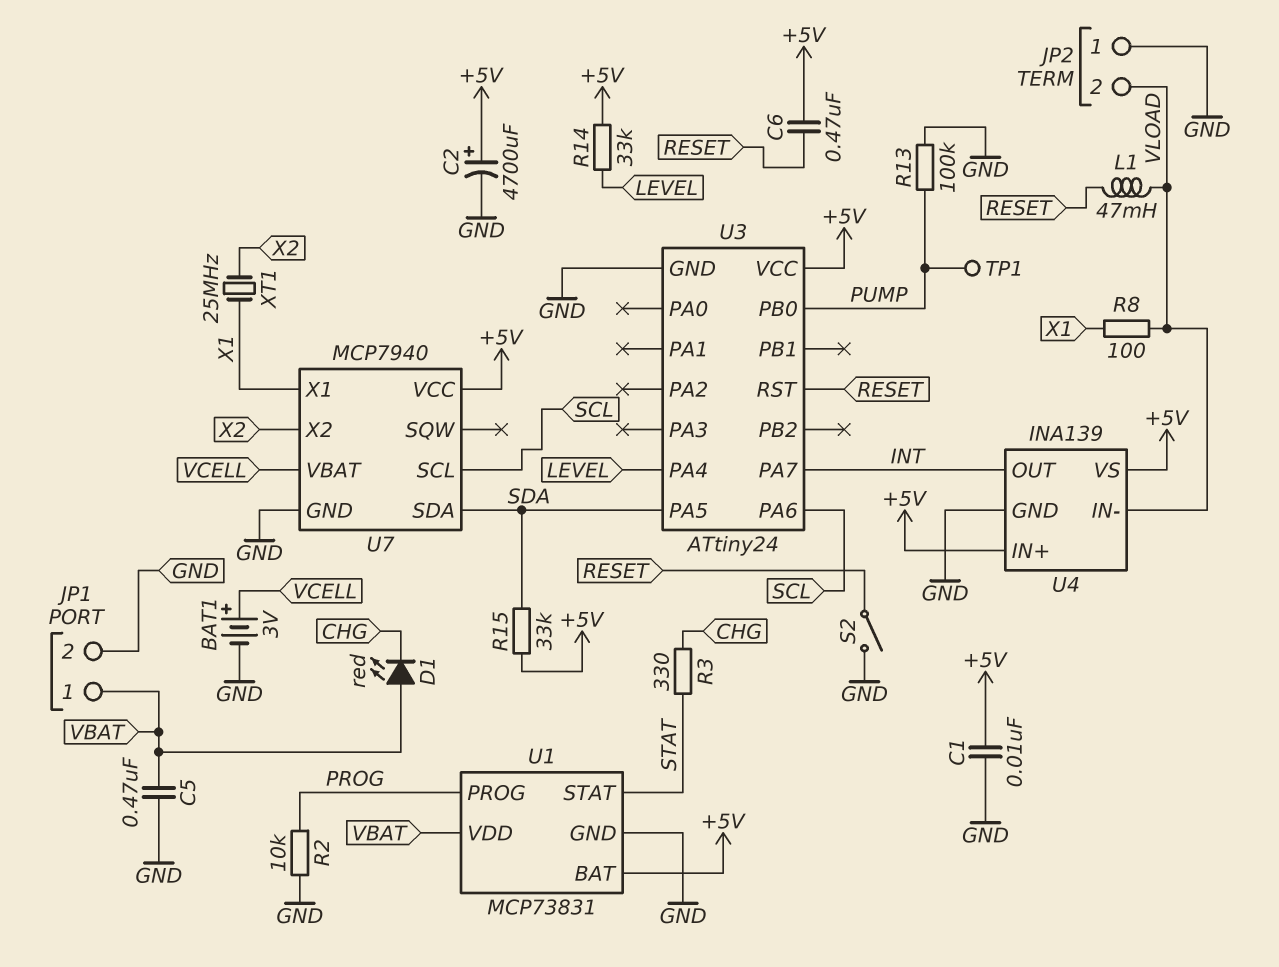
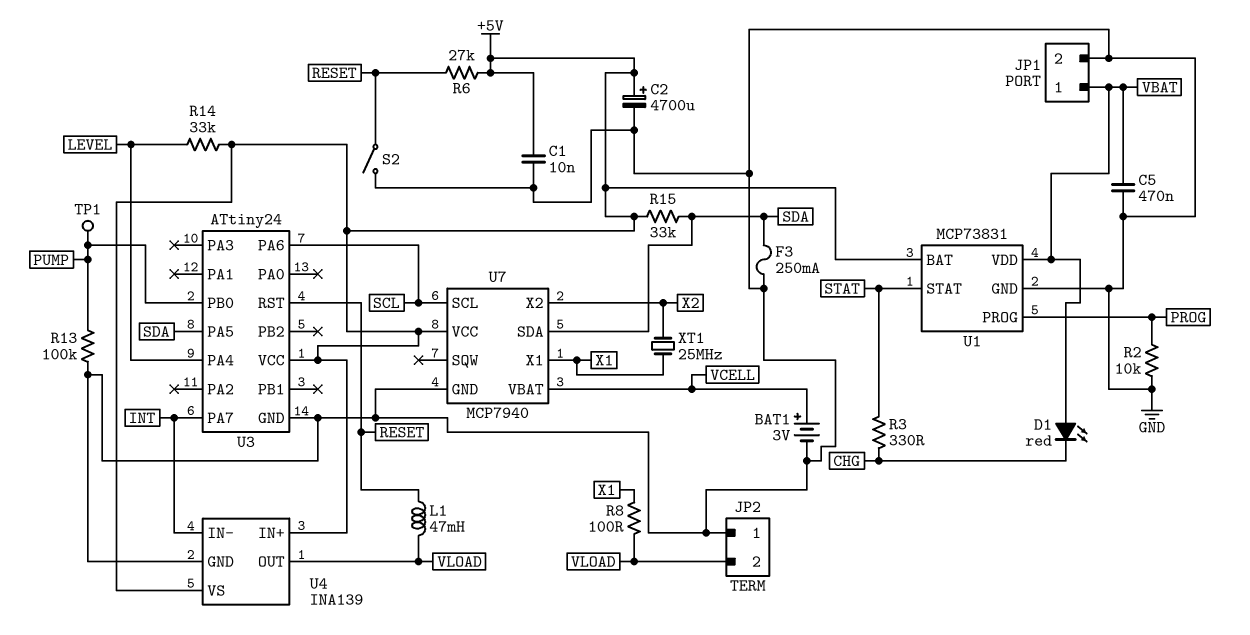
C6: 470nF (+5V, RESET) -> none
F3: none -> 250mA (GND, SDA)
R6: none -> 27k (+5V, RESET)
U4 pin IN-: VLOAD -> INT
U4 pin OUT: INT -> VLOAD

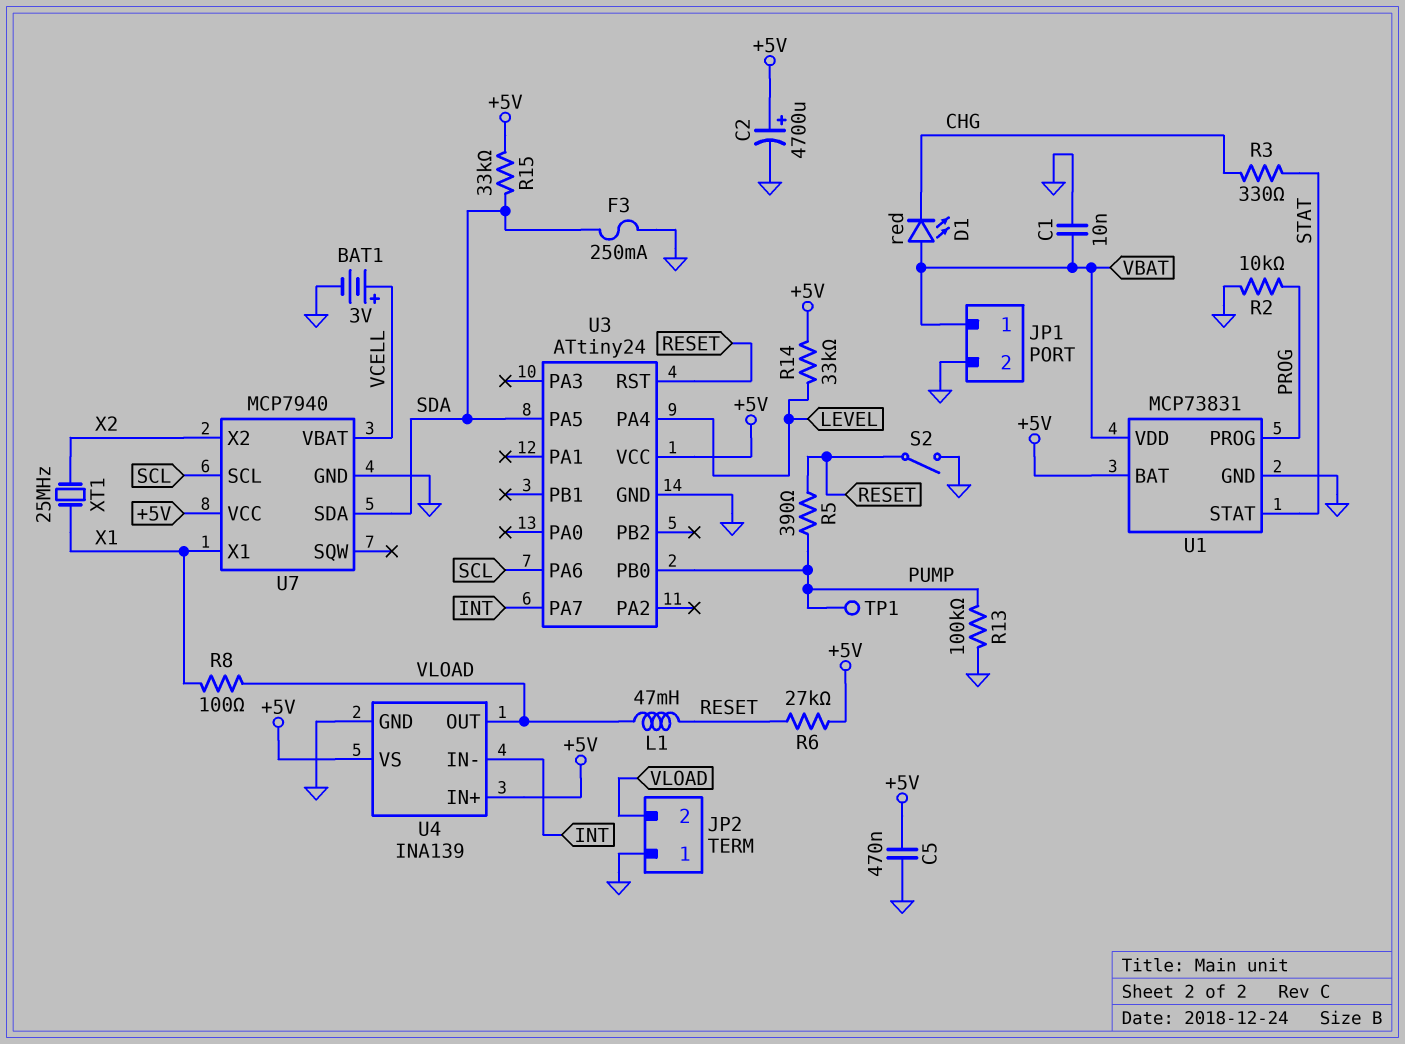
C1: 10nF (+5V, GND) -> 10nF (GND, VBAT)
C5: 470nF (GND, VBAT) -> 470nF (+5V, GND)
R5: none -> 390 (PUMP, RESET)

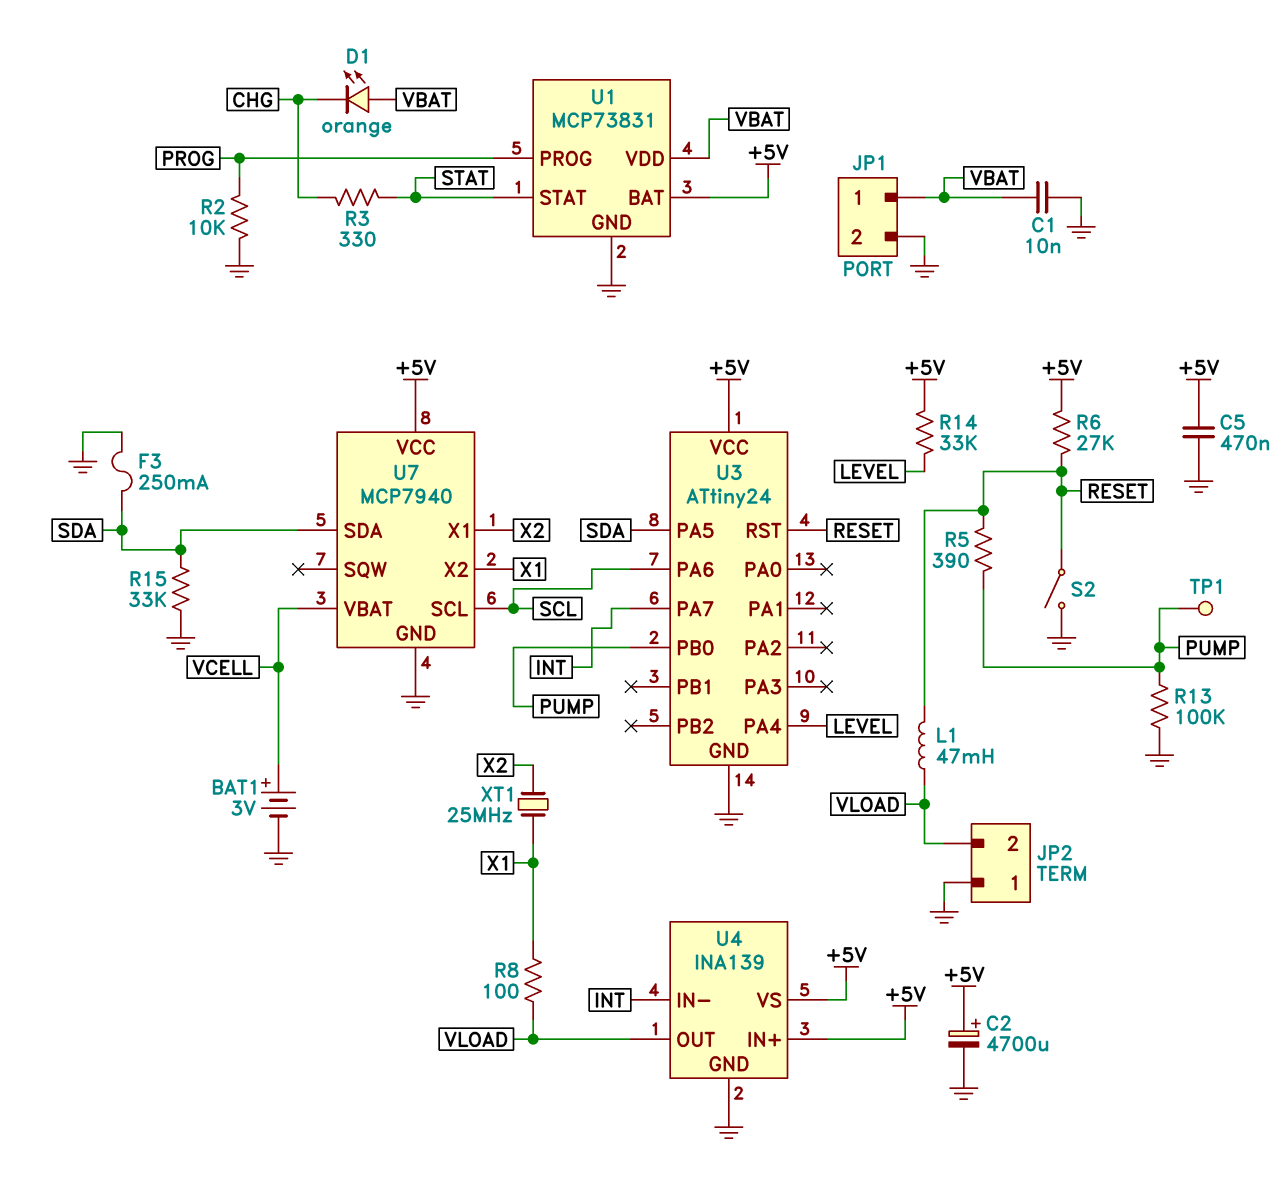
D1: LED red (A VBAT, K CHG) -> LED orange (A VBAT, K CHG)
R15: 33k (+5V, SDA) -> 33k (GND, SDA)
U7 pin X1: X1 -> X2
U7 pin X2: X2 -> X1

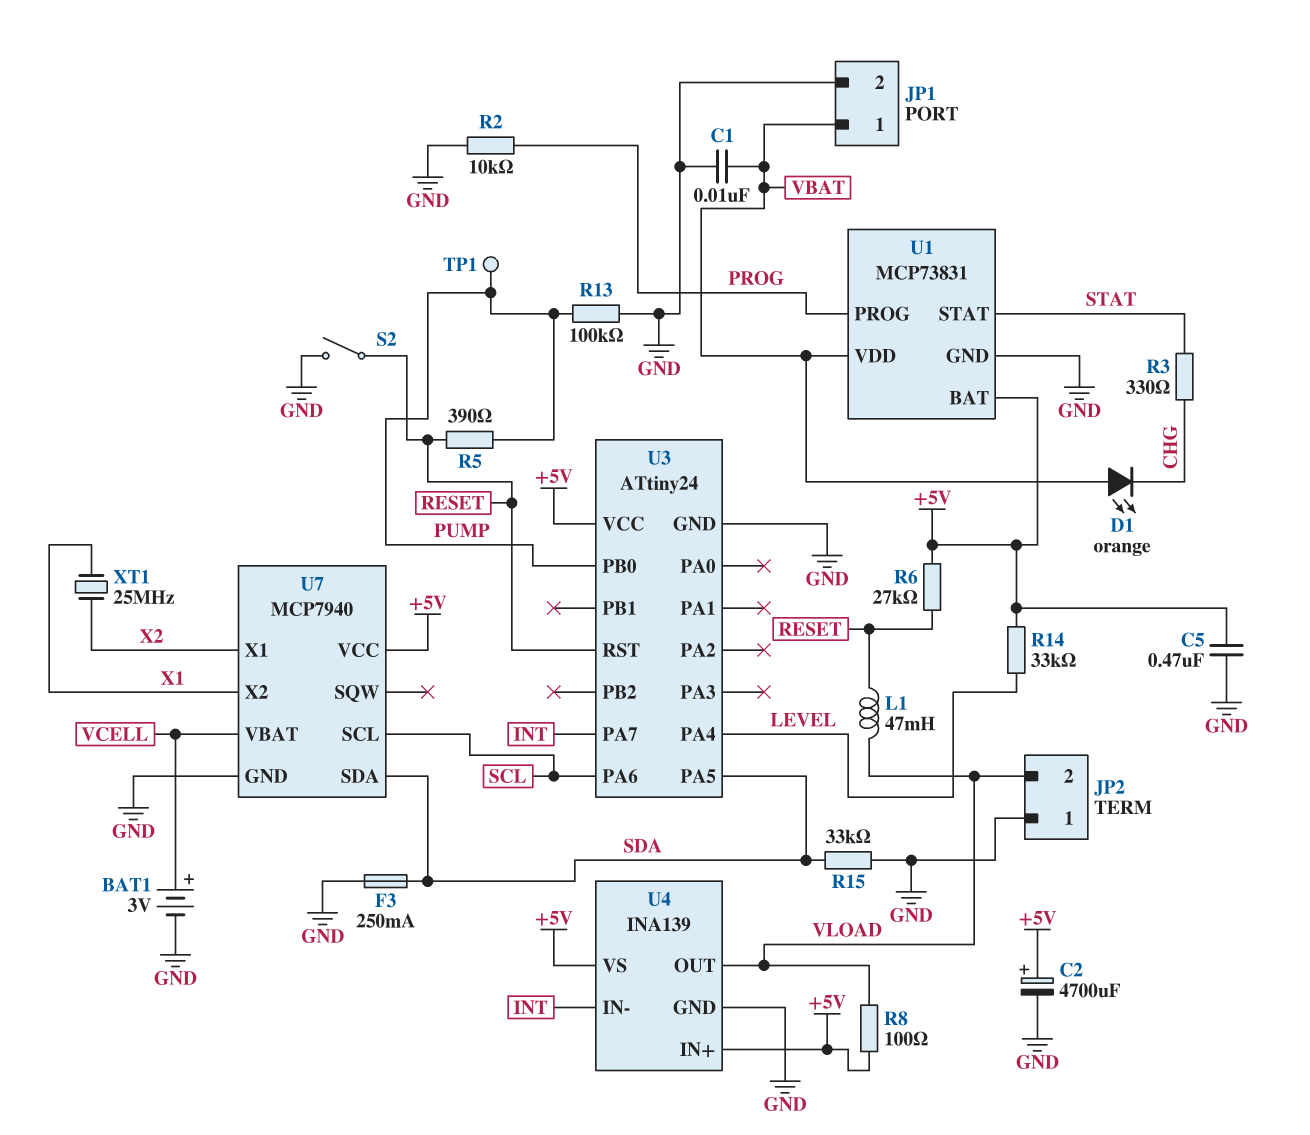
R8: 100 (VLOAD, X1) -> 100 (+5V, VLOAD)

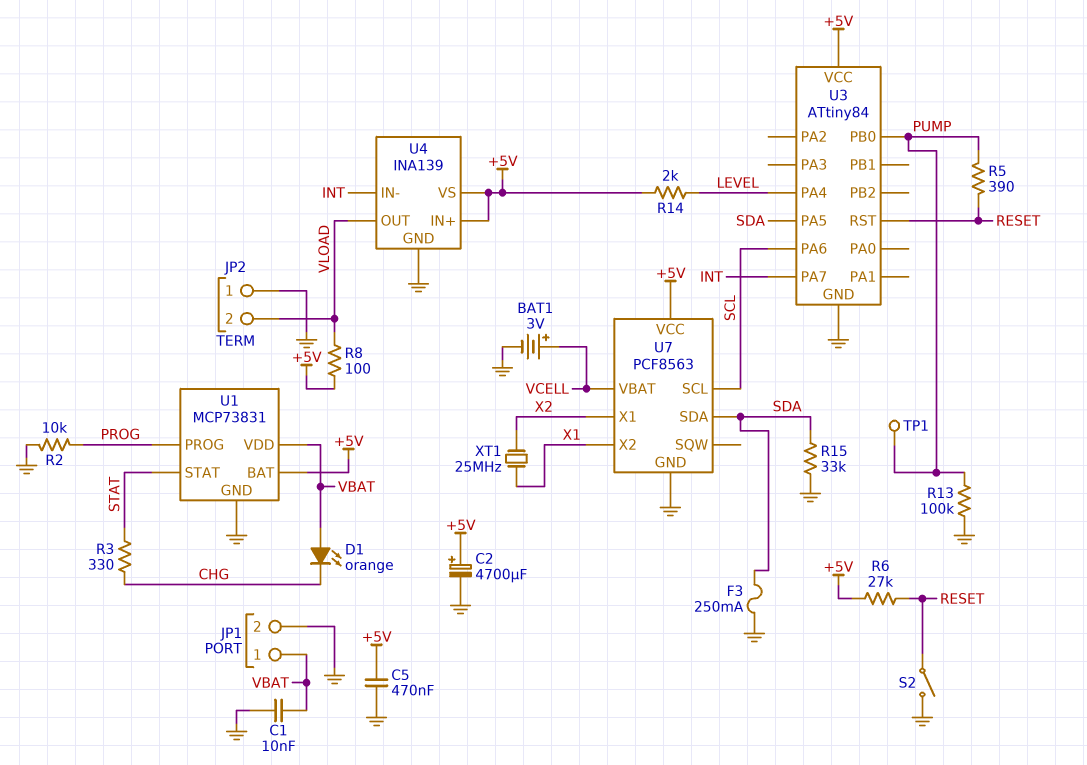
L1: 47mH (RESET, VLOAD) -> none
R14: 33k (+5V, LEVEL) -> 2k (+5V, LEVEL)
U3: ATtiny24 -> ATtiny84
U7: MCP7940 -> PCF8563

